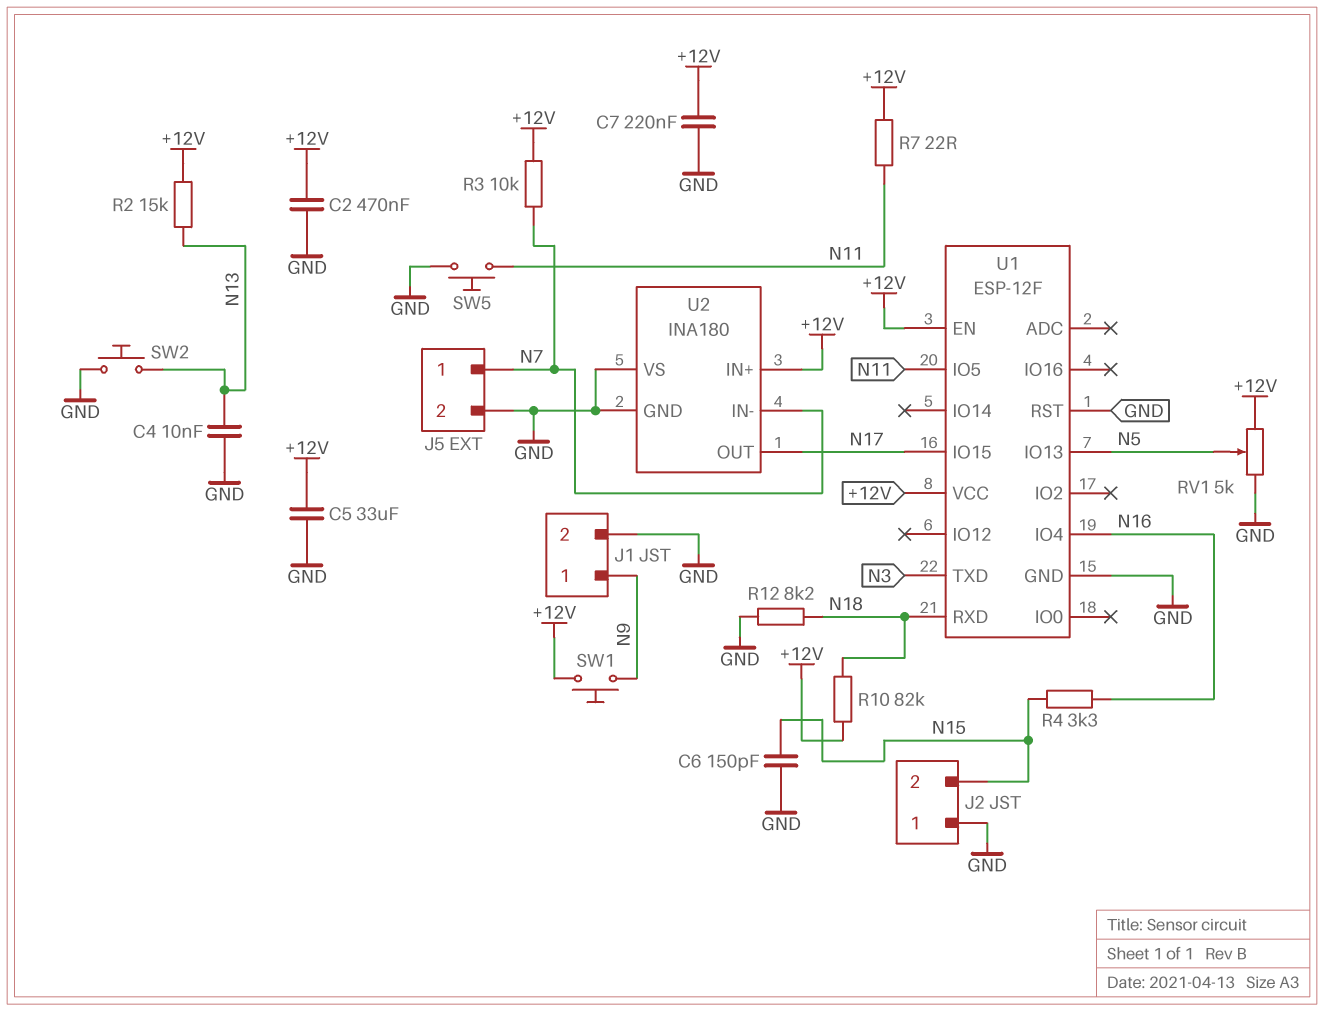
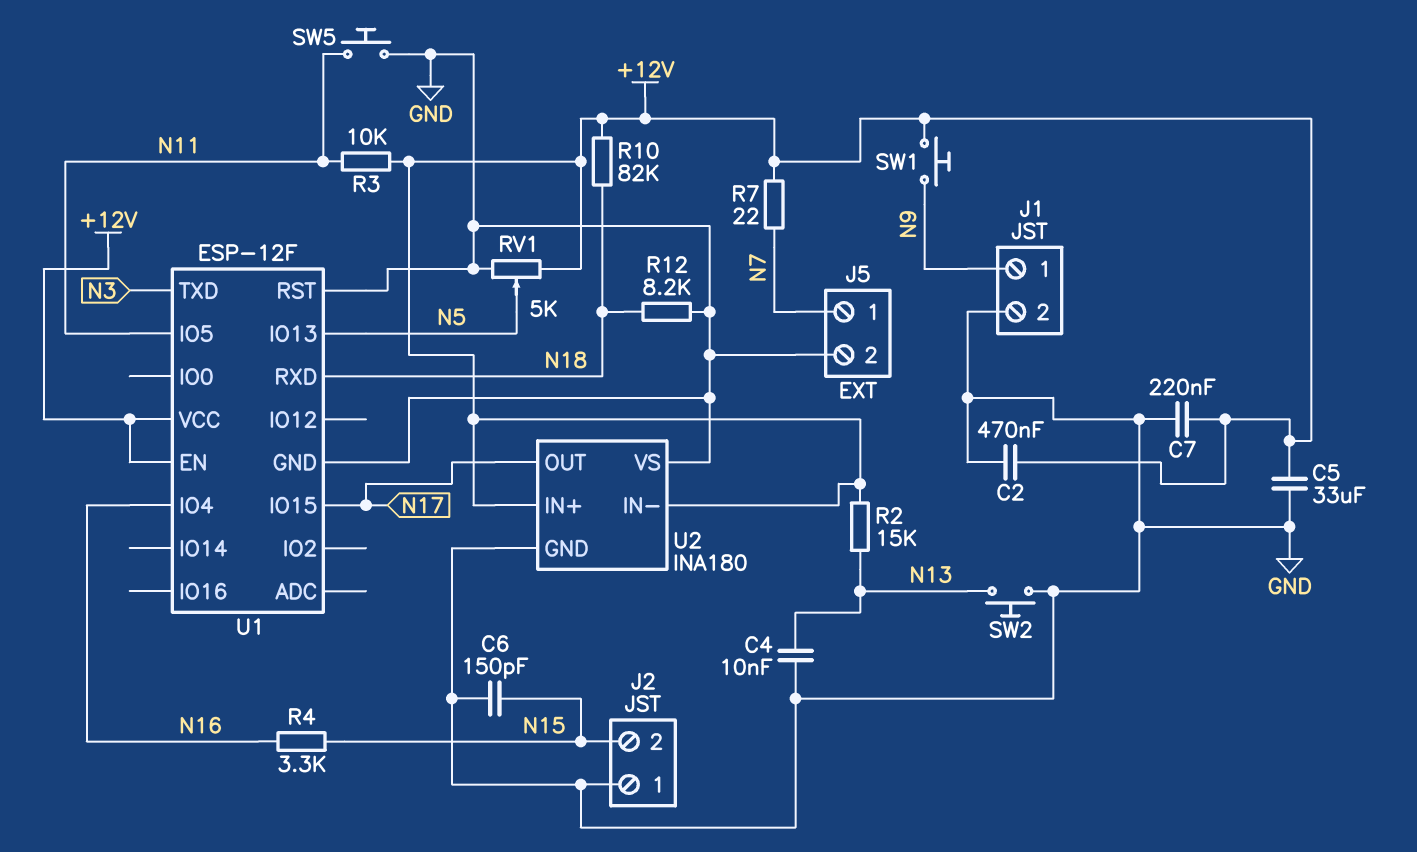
R3: 10k (+12V, N7) -> 10k (+12V, N11)
R7: 22 (+12V, N11) -> 22 (+12V, N7)
U2 pin IN-: N7 -> +12V

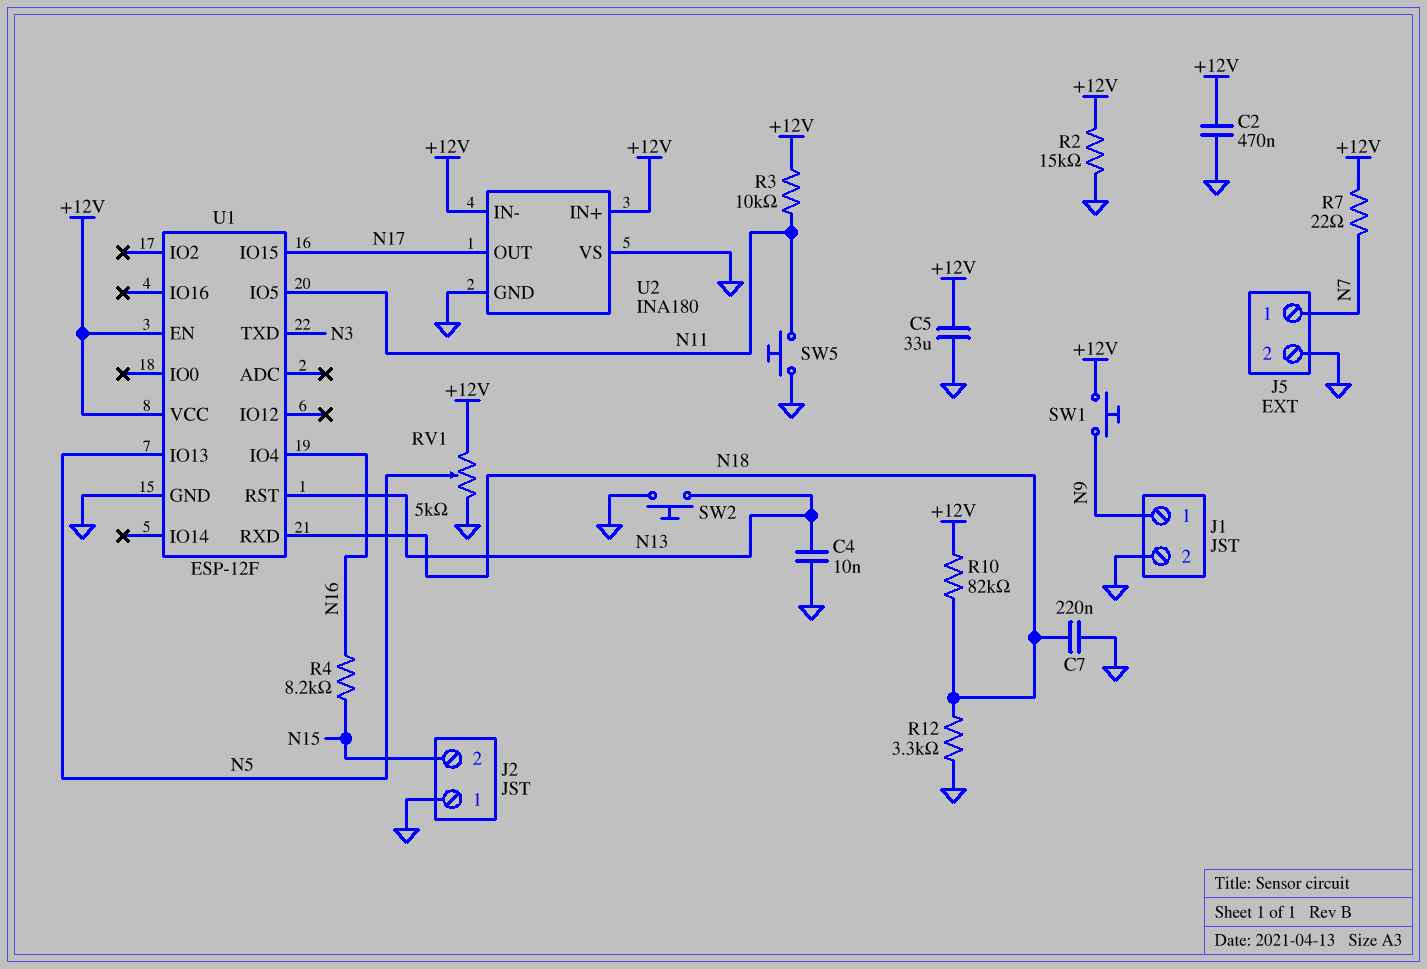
C6: 150pF (GND, N15) -> none
C7: 220nF (+12V, GND) -> 220nF (GND, N18)
R2: 15k (+12V, N13) -> 15k (+12V, GND)
R4: 3.3k (N15, N16) -> 8.2k (N15, N16)
R12: 8.2k (GND, N18) -> 3.3k (GND, N18)
U1 pin RST: GND -> N13

